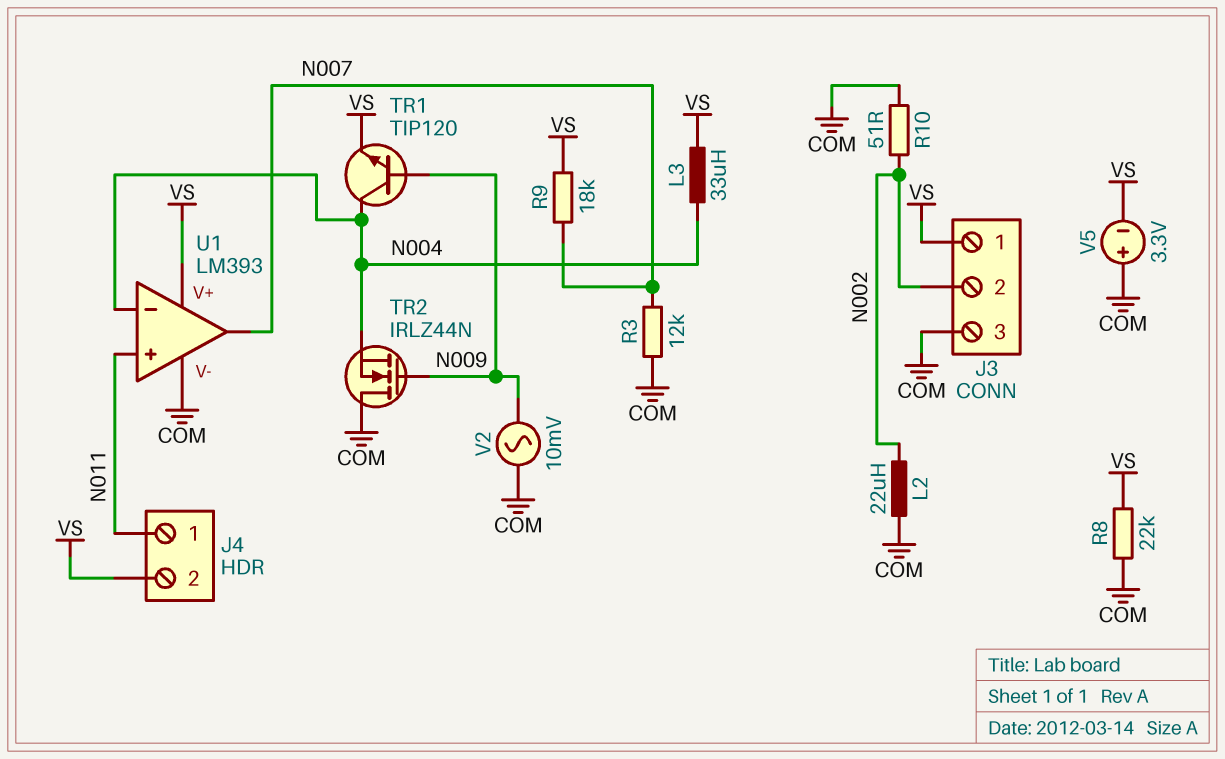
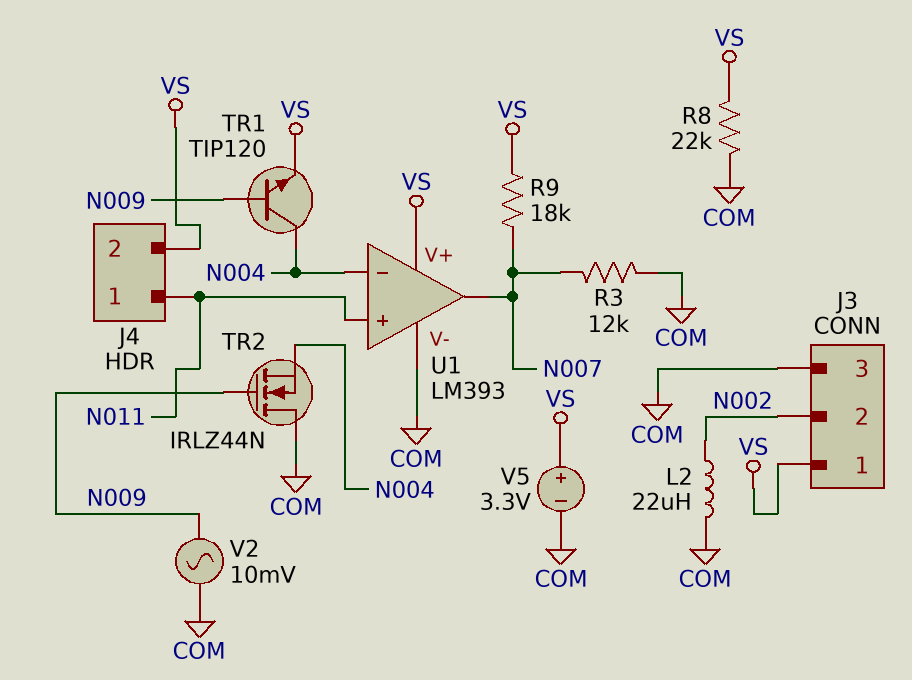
L3: 33uH (N004, VS) -> none
R10: 51 (COM, N002) -> none
V5: 3.3V (plus COM, minus VS) -> 3.3V (plus VS, minus COM)

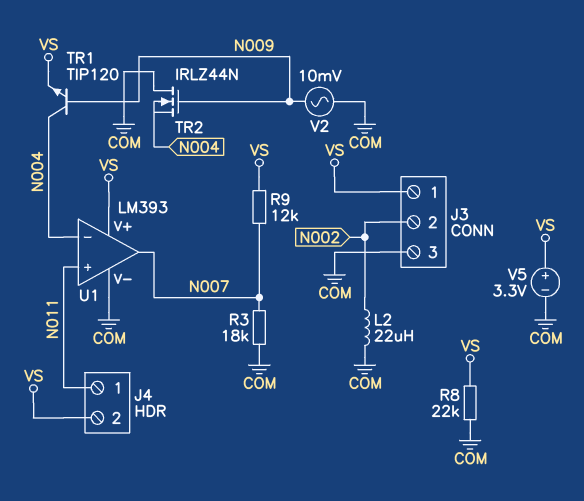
R3: 12k (COM, N007) -> 18k (COM, N007)
R9: 18k (N007, VS) -> 12k (N007, VS)

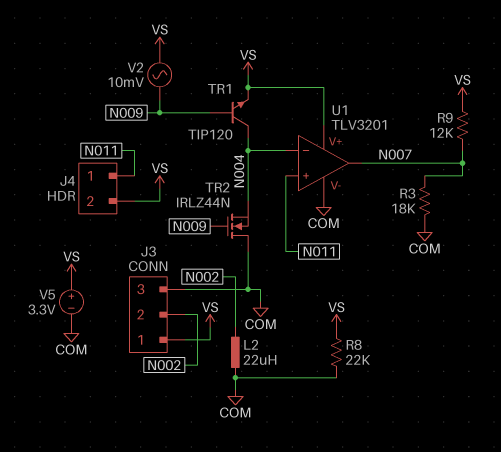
U1: LM393 -> TLV3201
V2: AC 10mV (COM, N009) -> AC 10mV (N009, VS)

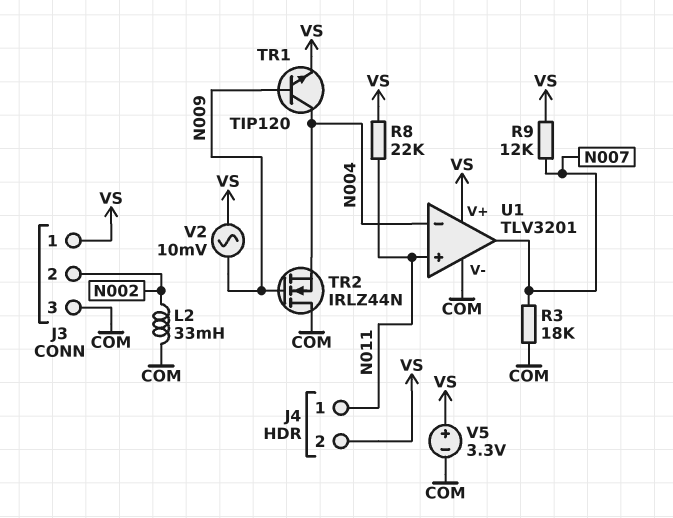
L2: 22uH (COM, N002) -> 33mH (COM, N002)
R8: 22k (COM, VS) -> 22k (N011, VS)

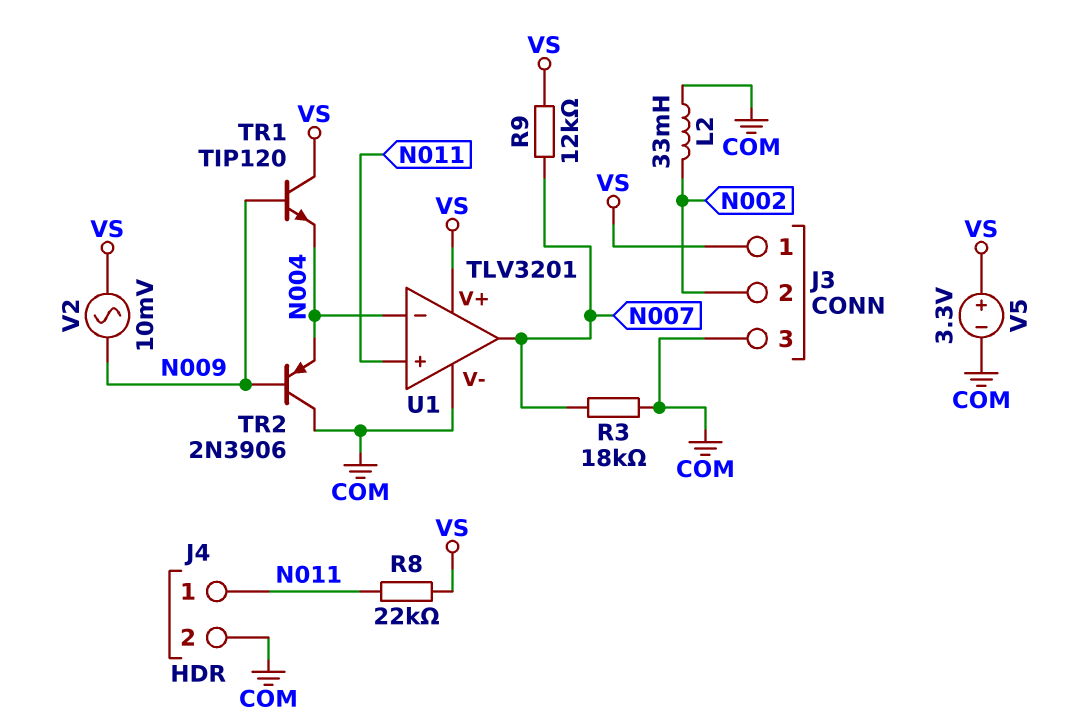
J4 pin 2: VS -> COM
TR1: NPN TIP120 (B N009, C N004, E VS) -> NPN TIP120 (B N009, C VS, E N004)
TR2: NMOS IRLZ44N (G N009, D COM, S N004) -> PNP 2N3906 (B N009, C COM, E N004)

